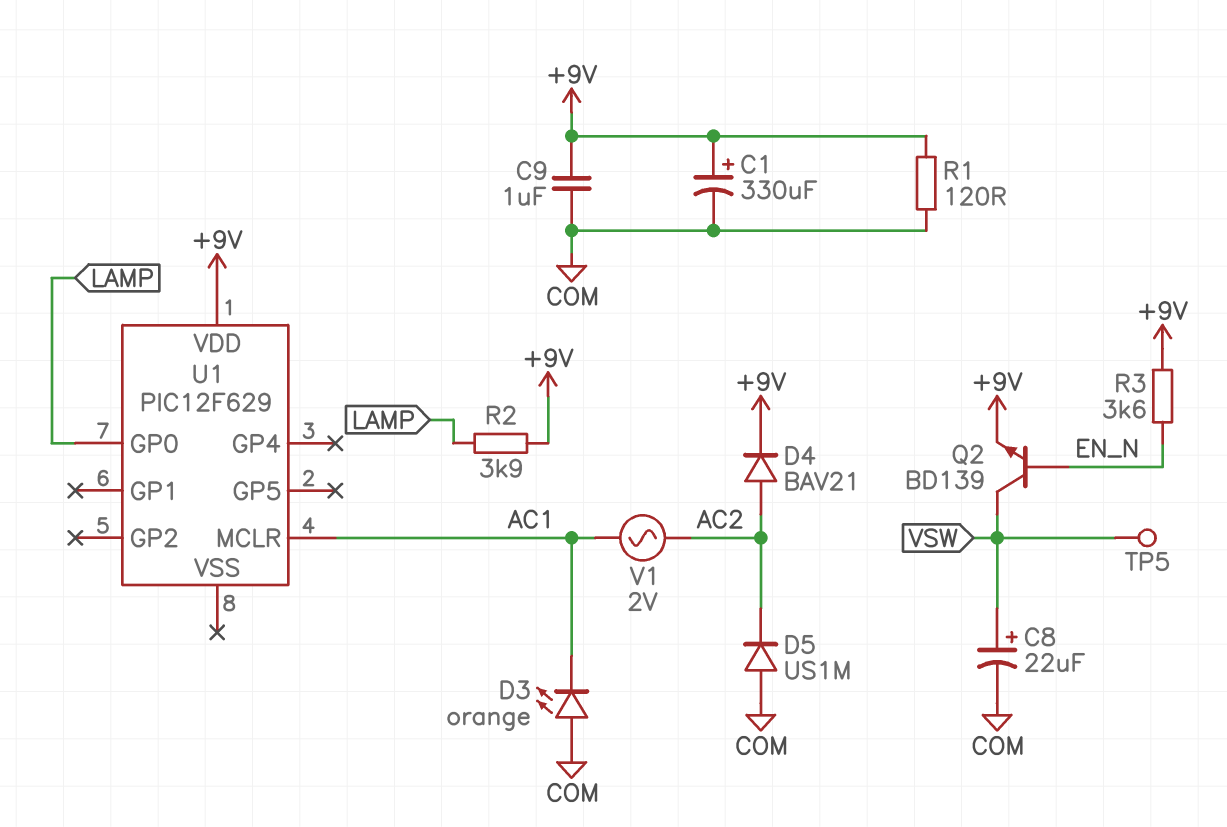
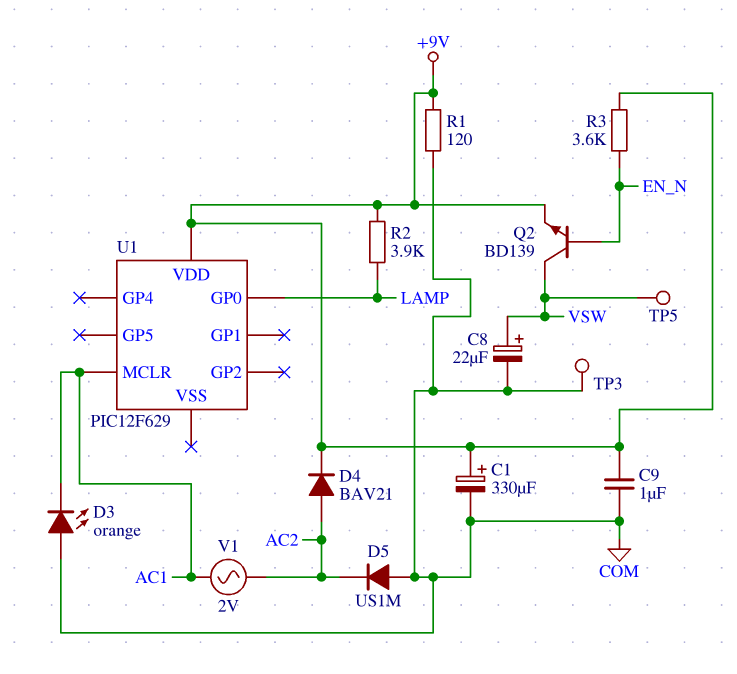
TP3: none -> test point (COM)

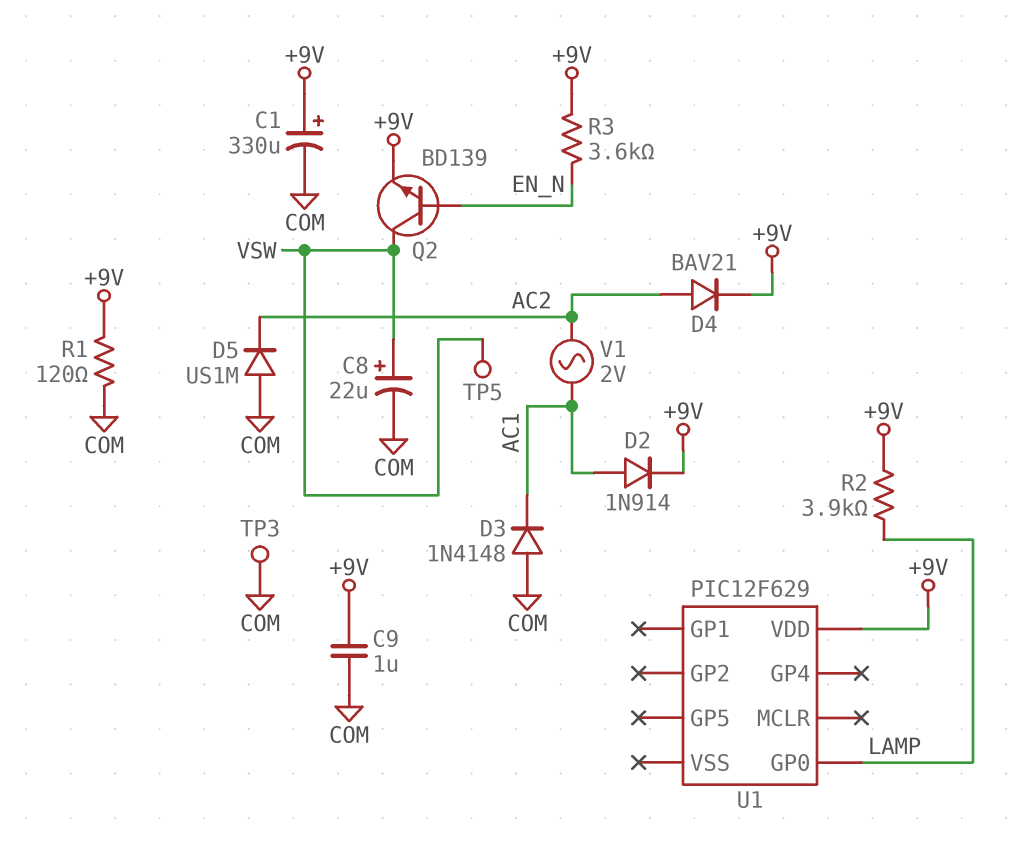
D2: none -> diode 1N914 (A AC1, K +9V)
D3: LED orange (A COM, K AC1) -> diode 1N4148 (A COM, K AC1)
U1 pin MCLR: AC1 -> none

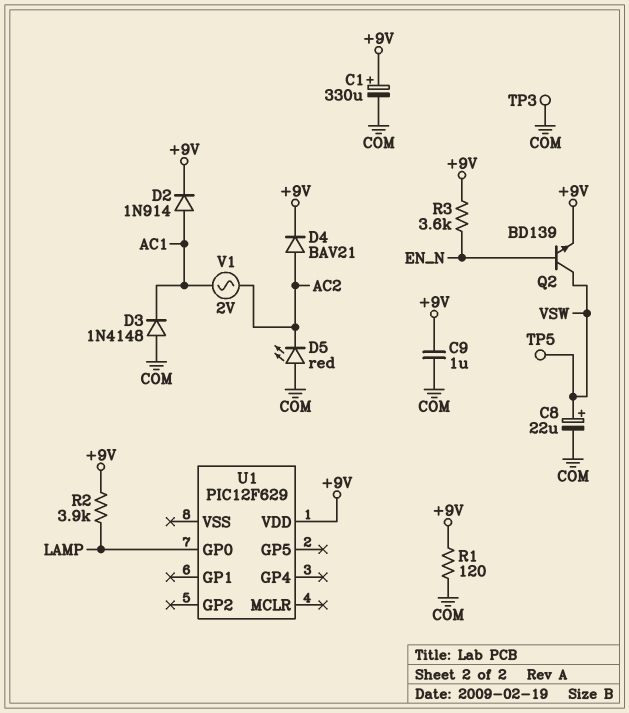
D5: diode US1M (A COM, K AC2) -> LED red (A COM, K AC2)

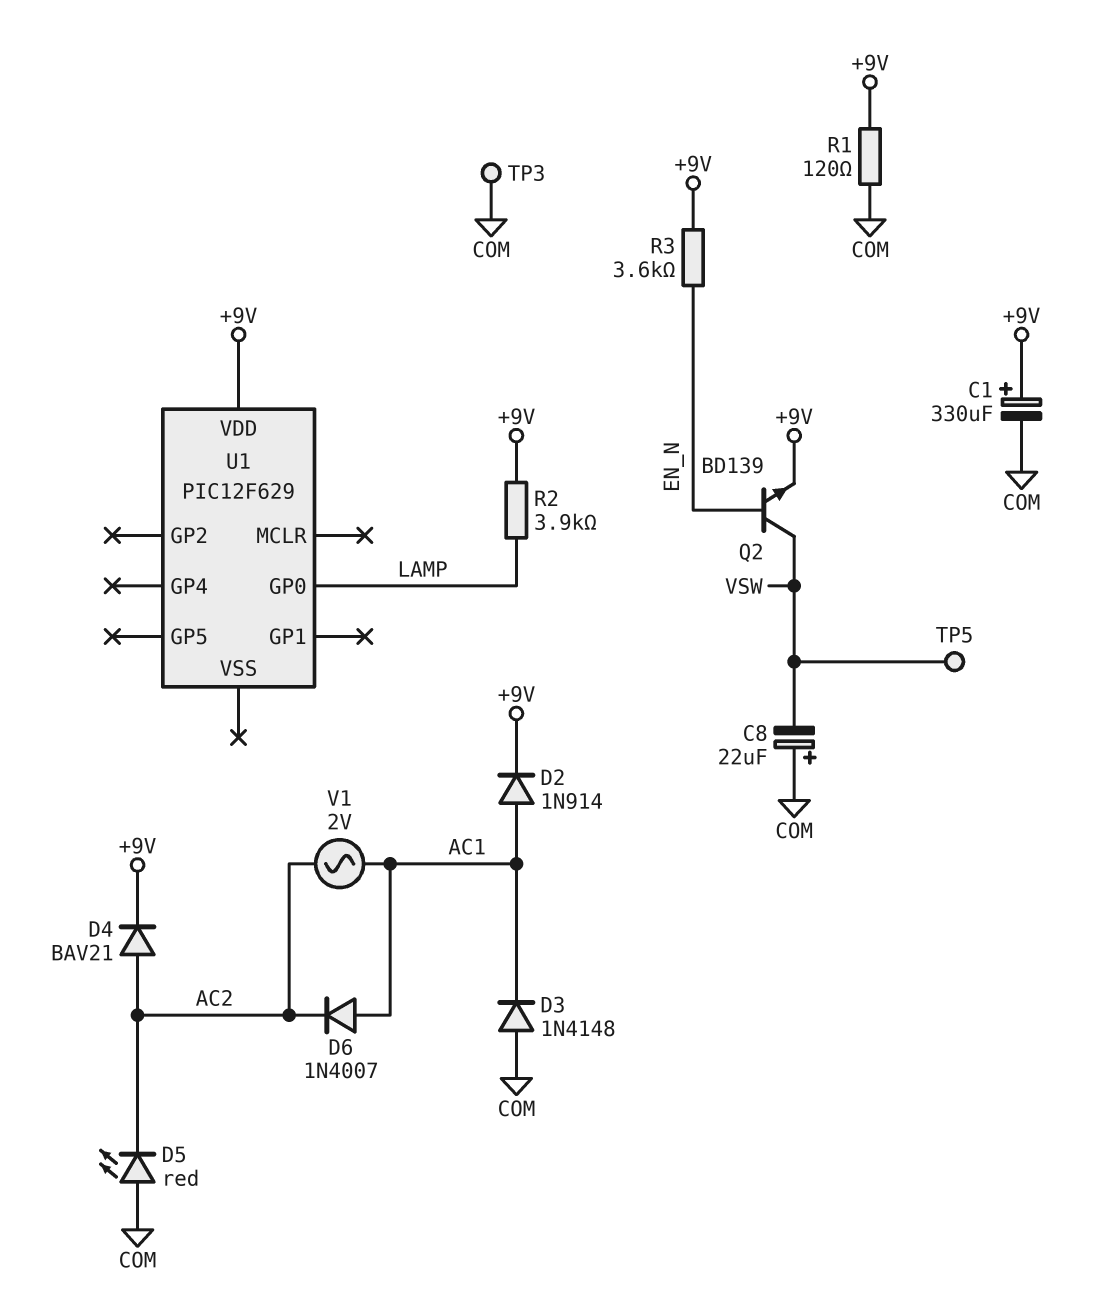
C8: 22uF (plus VSW, minus COM) -> 22uF (plus COM, minus VSW)
C9: 1uF (+9V, COM) -> none
D6: none -> diode 1N4007 (A AC1, K AC2)

